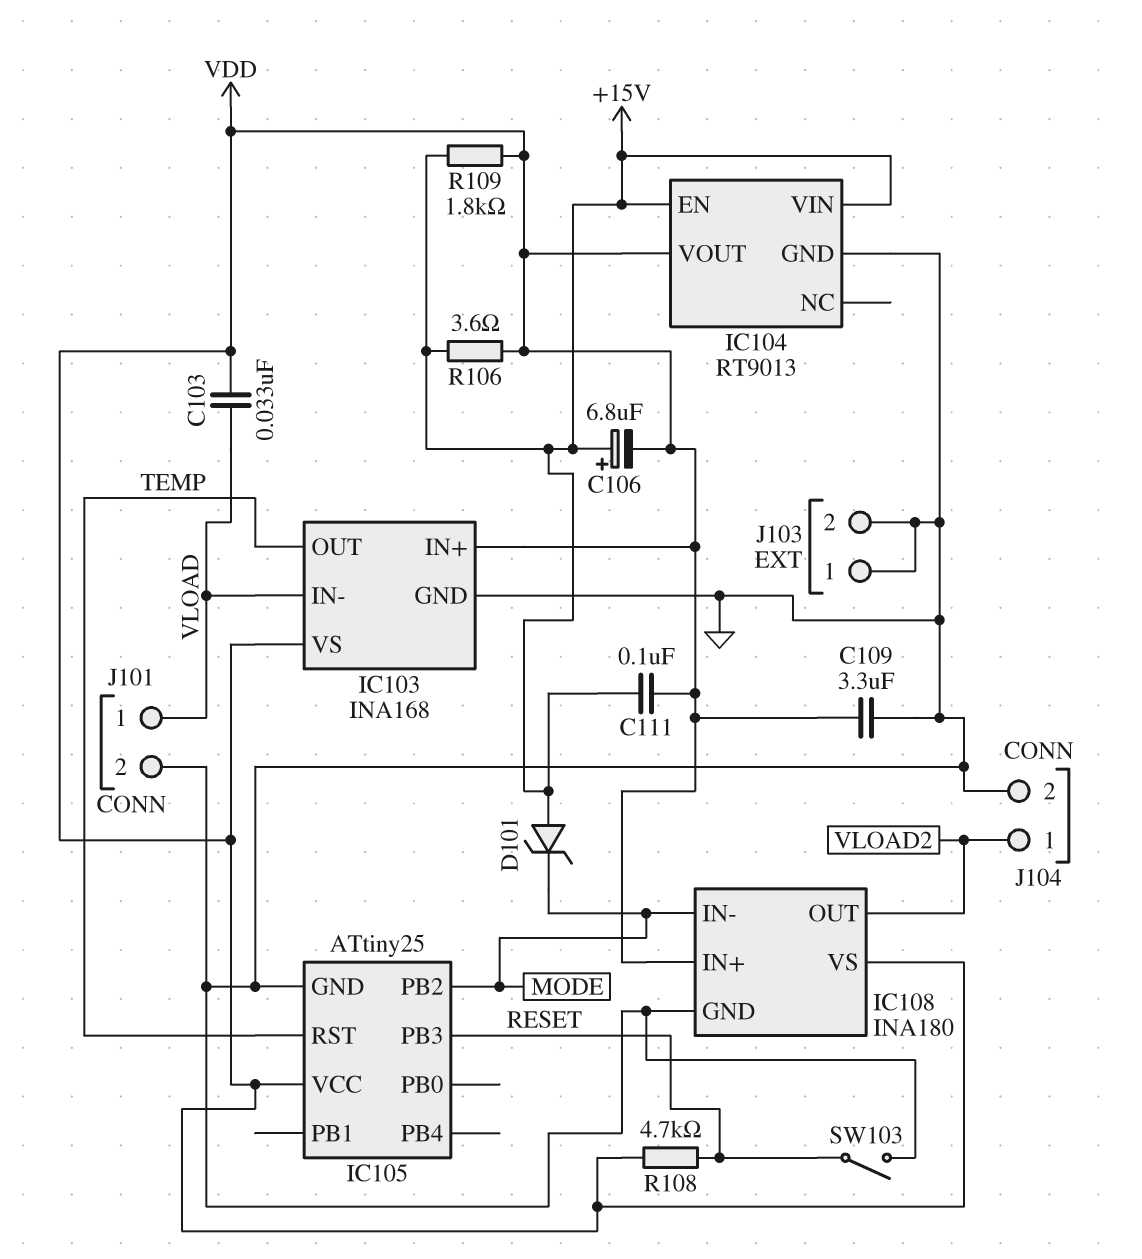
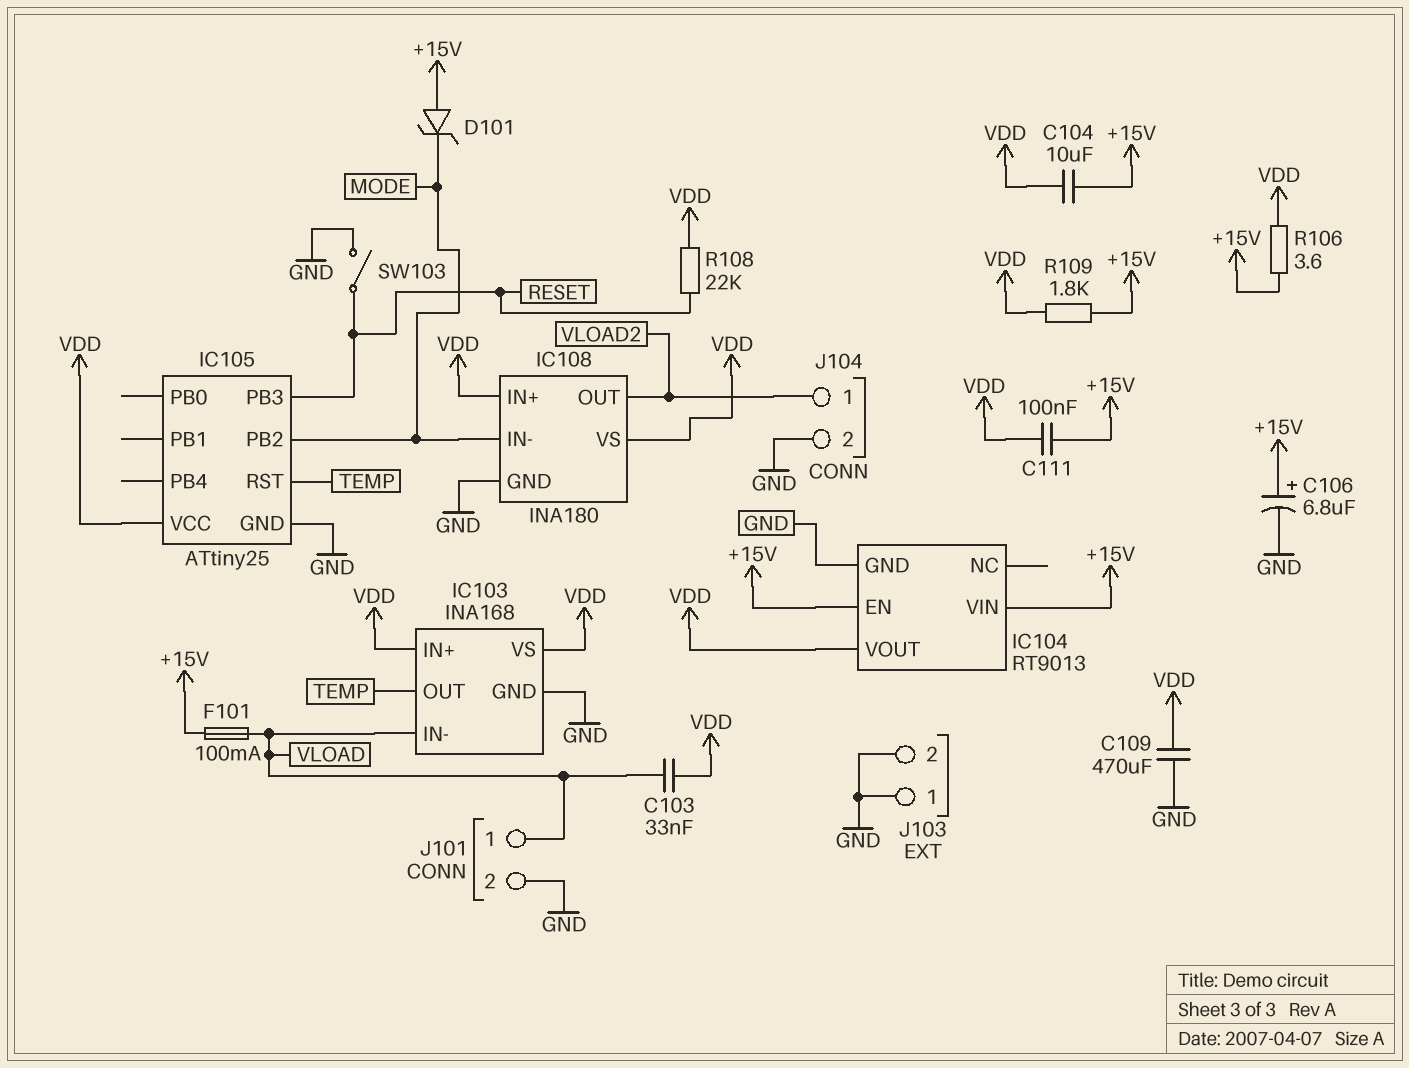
C104: none -> 10uF (+15V, VDD)
C106: 6.8uF (plus +15V, minus VDD) -> 6.8uF (plus +15V, minus GND)
C109: 3.3uF (GND, VDD) -> 470uF (GND, VDD)
F101: none -> 100mA (+15V, VLOAD)
R108: 4.7k (RESET, VDD) -> 22k (RESET, VDD)

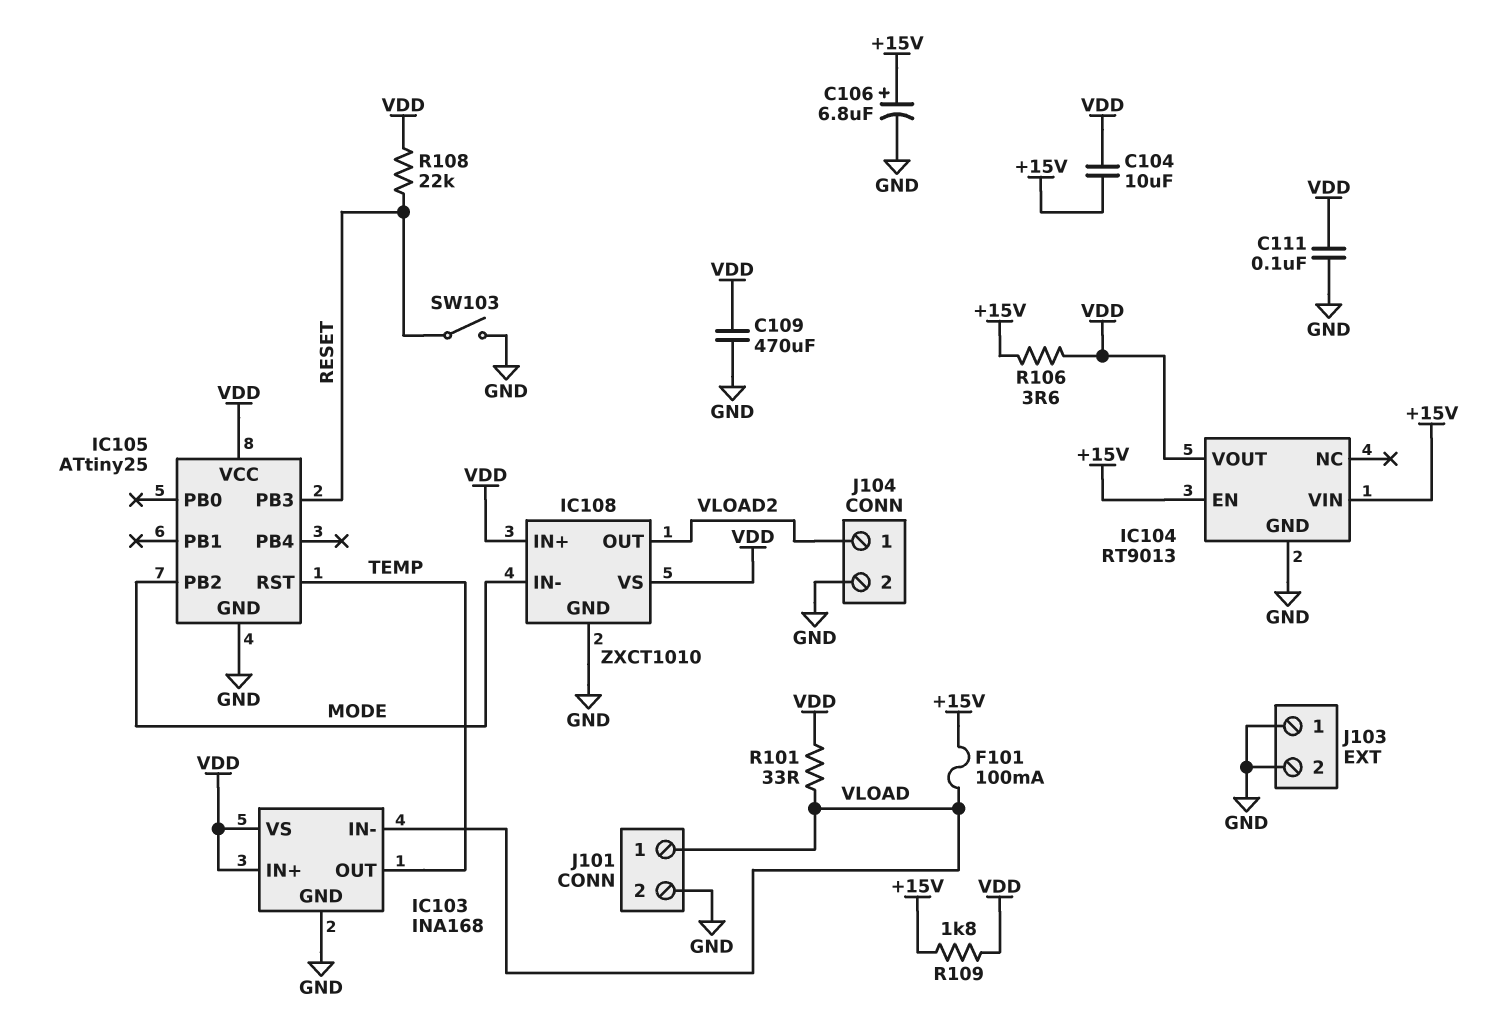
C103: 33nF (VDD, VLOAD) -> none
C111: 100nF (+15V, VDD) -> 100nF (GND, VDD)
D101: zener (A +15V, K MODE) -> none
IC108: INA180 -> ZXCT1010
R101: none -> 33 (VDD, VLOAD)

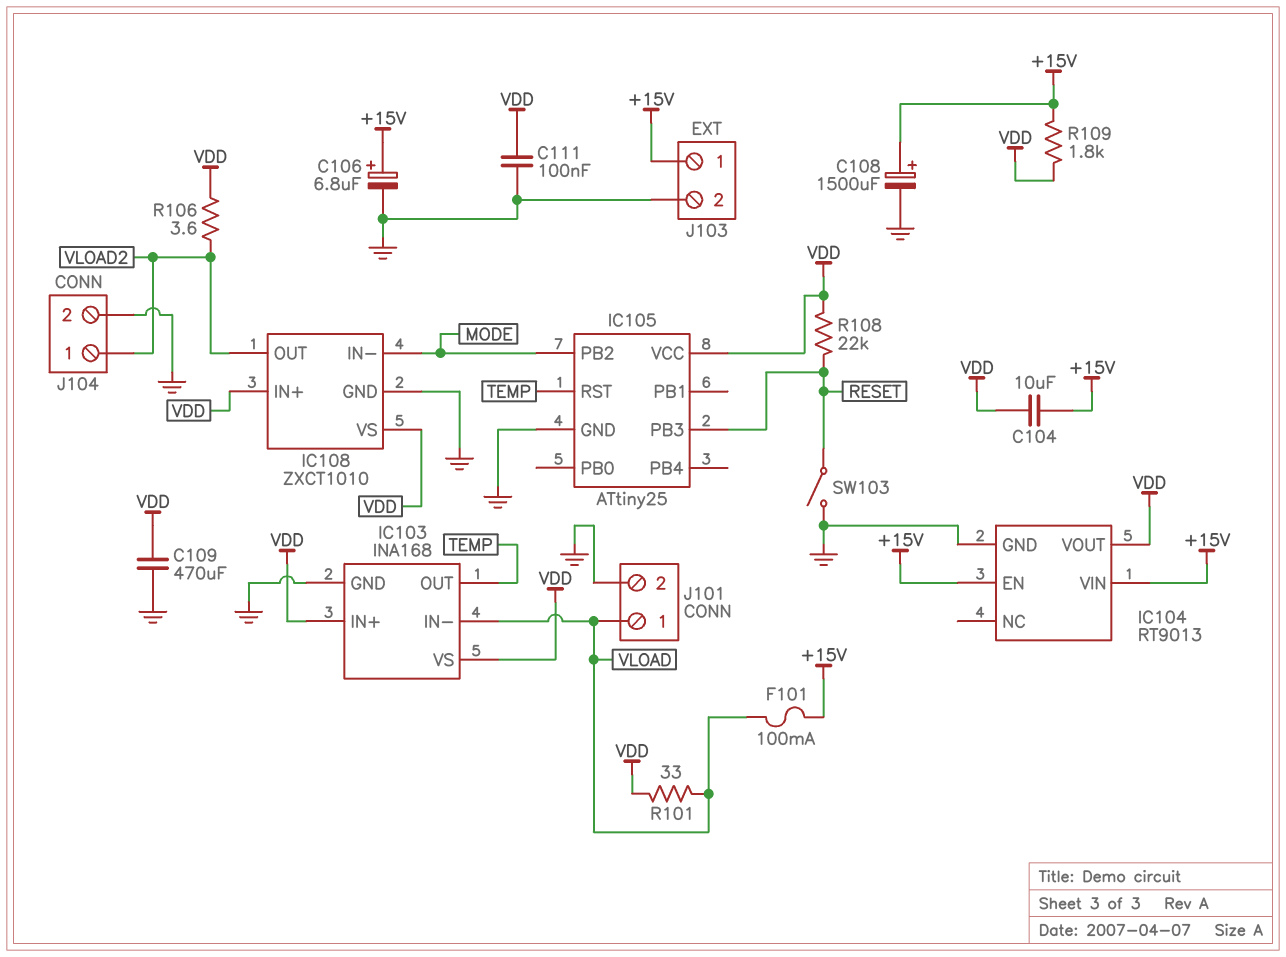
C108: none -> 1500uF (plus +15V, minus GND)
J103 pin 1: GND -> +15V
R106: 3.6 (+15V, VDD) -> 3.6 (VDD, VLOAD2)

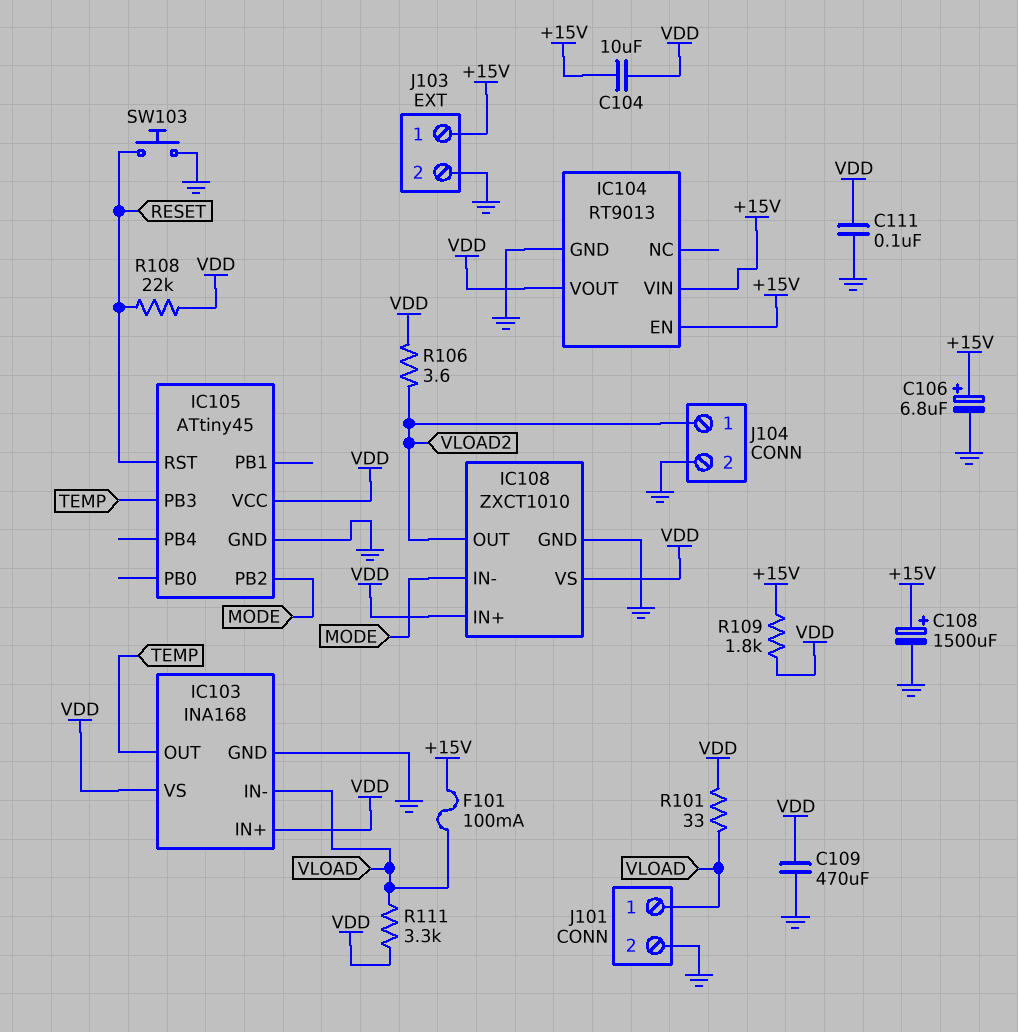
IC105: ATtiny25 -> ATtiny45
IC105 pin PB3: RESET -> TEMP
IC105 pin RST: TEMP -> RESET
R111: none -> 3.3k (VDD, VLOAD)
SW103: switch (GND, RESET) -> button (GND, RESET)

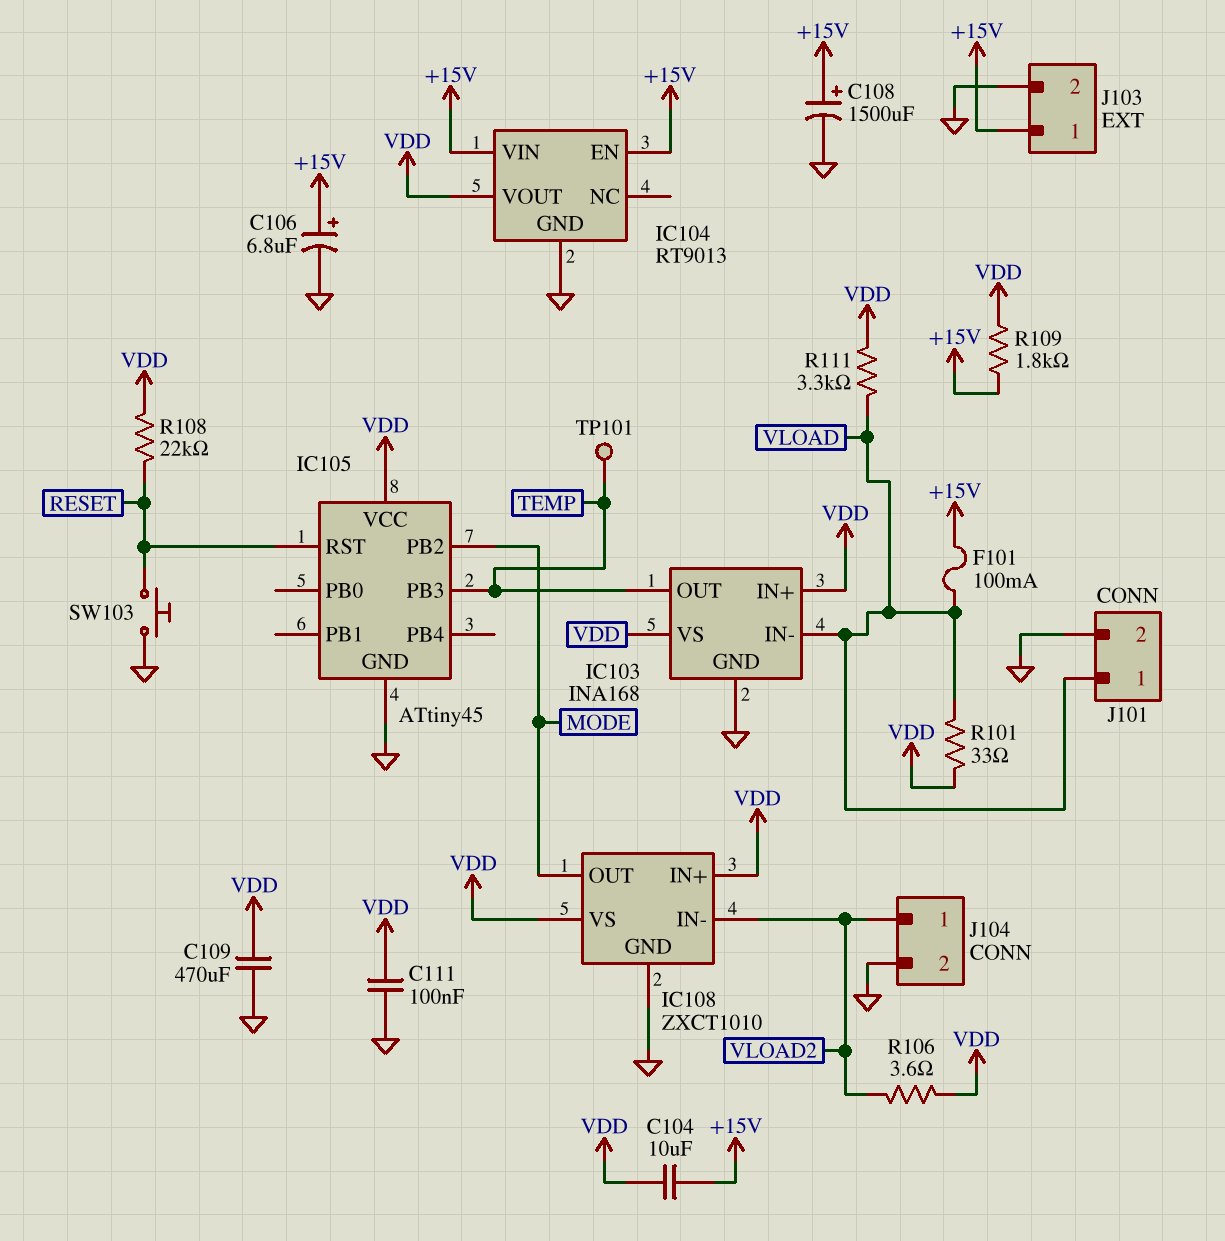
IC108 pin IN-: MODE -> VLOAD2
IC108 pin OUT: VLOAD2 -> MODE
TP101: none -> test point (TEMP)

